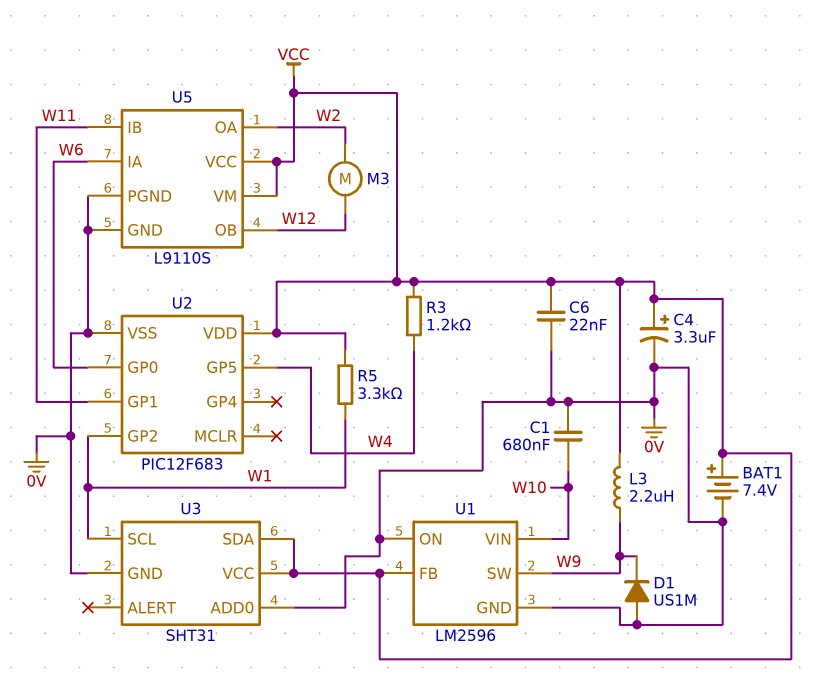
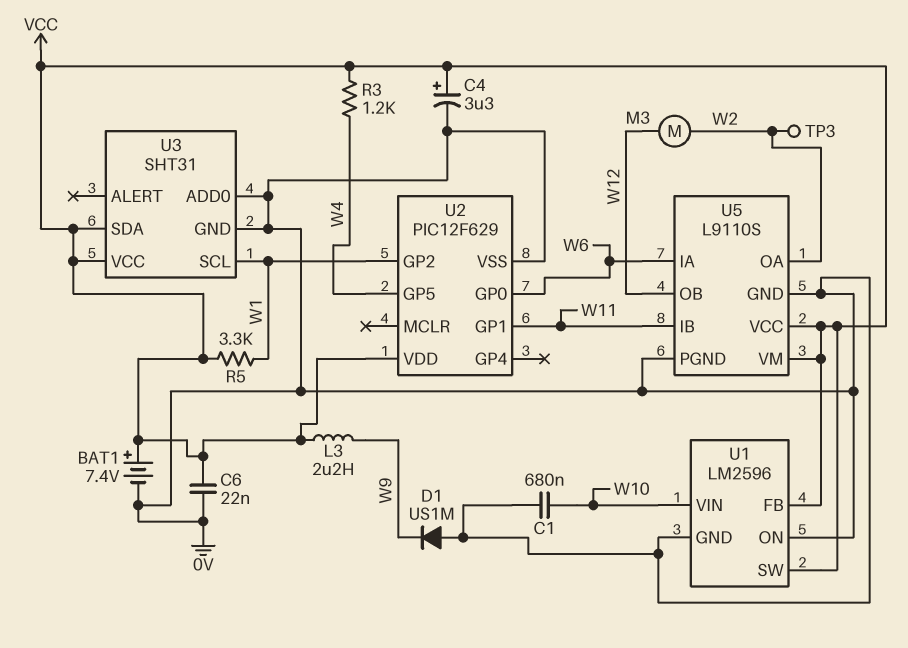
TP3: none -> test point (W2)
U1 pin SW: W9 -> VCC
U2: PIC12F683 -> PIC12F629

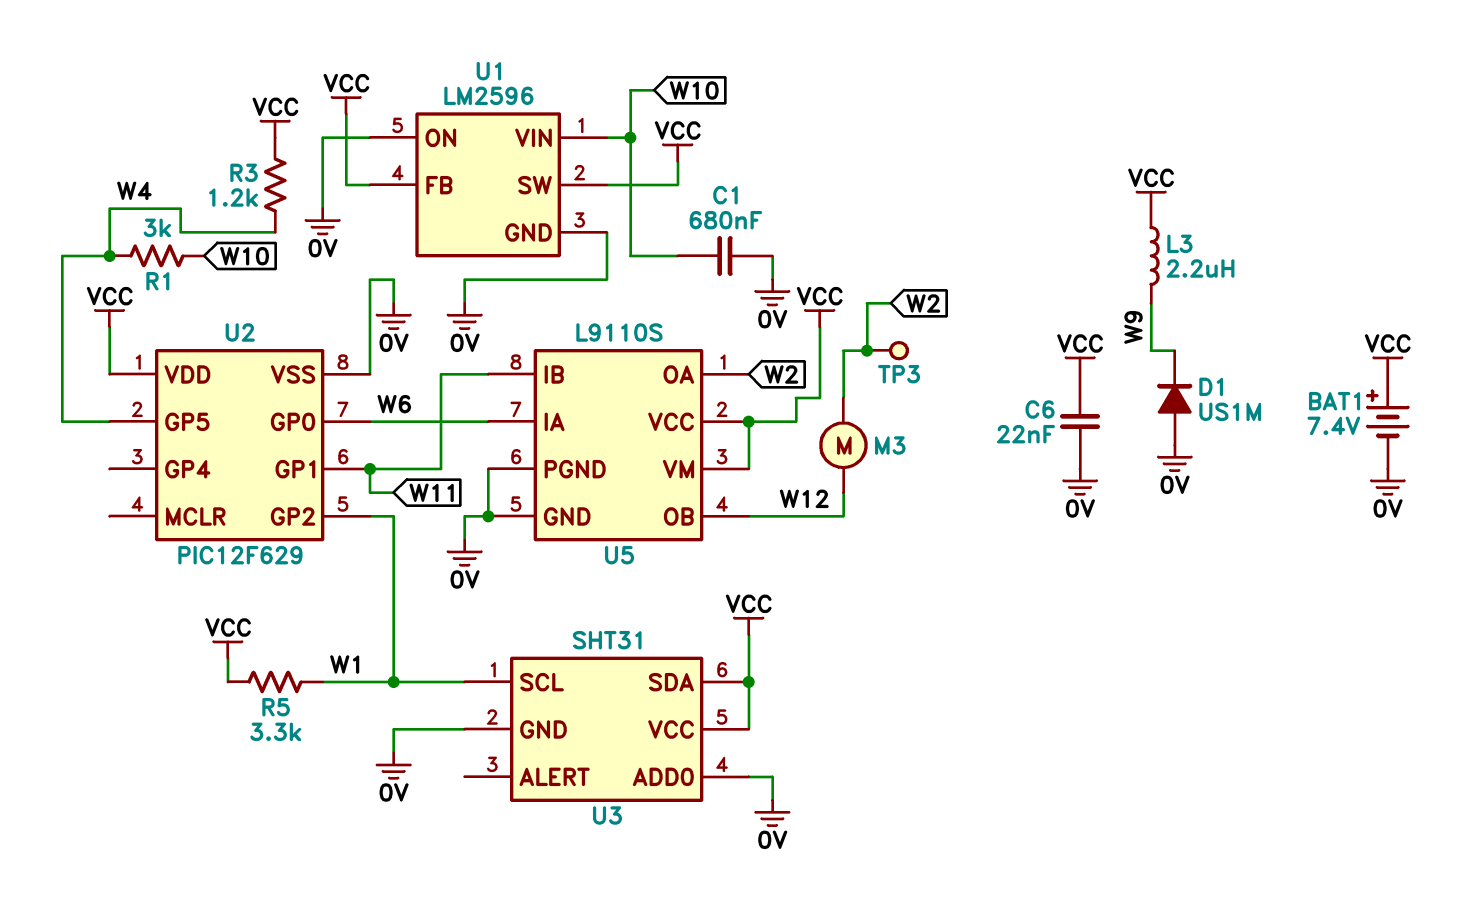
C4: 3.3uF (plus VCC, minus 0V) -> none
R1: none -> 3k (W4, W10)

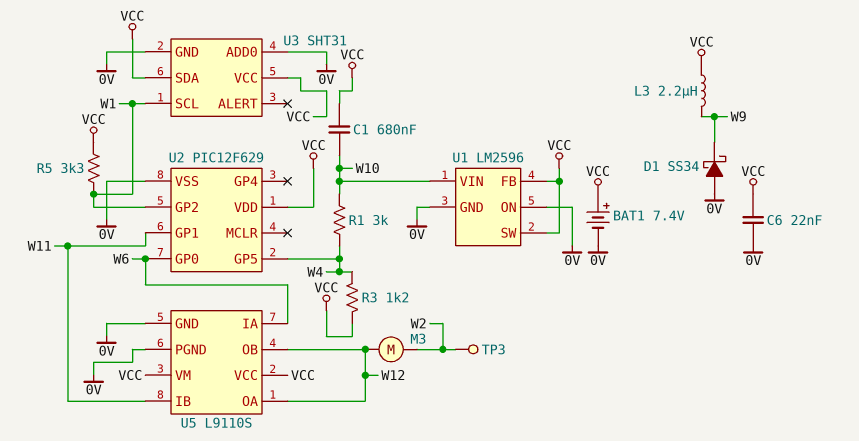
C1: 680nF (0V, W10) -> 680nF (VCC, W10)
D1: diode US1M (A 0V, K W9) -> schottky SS34 (A 0V, K W9)
U5 pin OA: W2 -> W12

